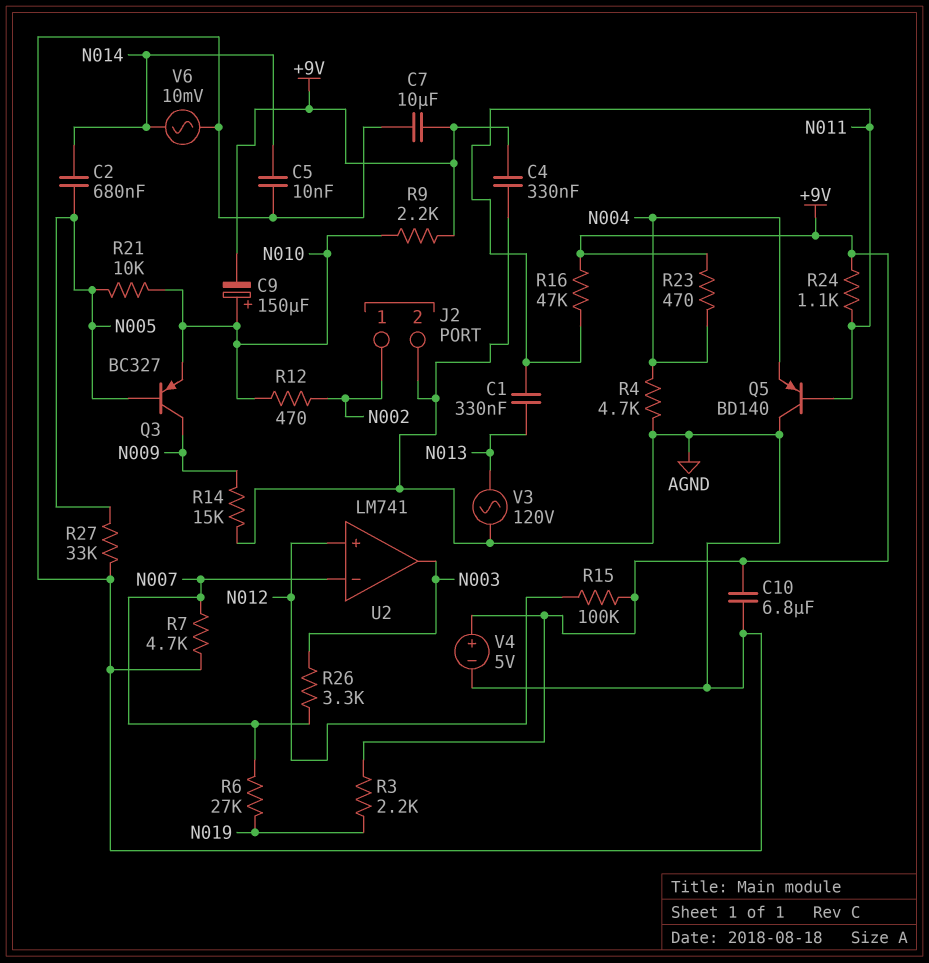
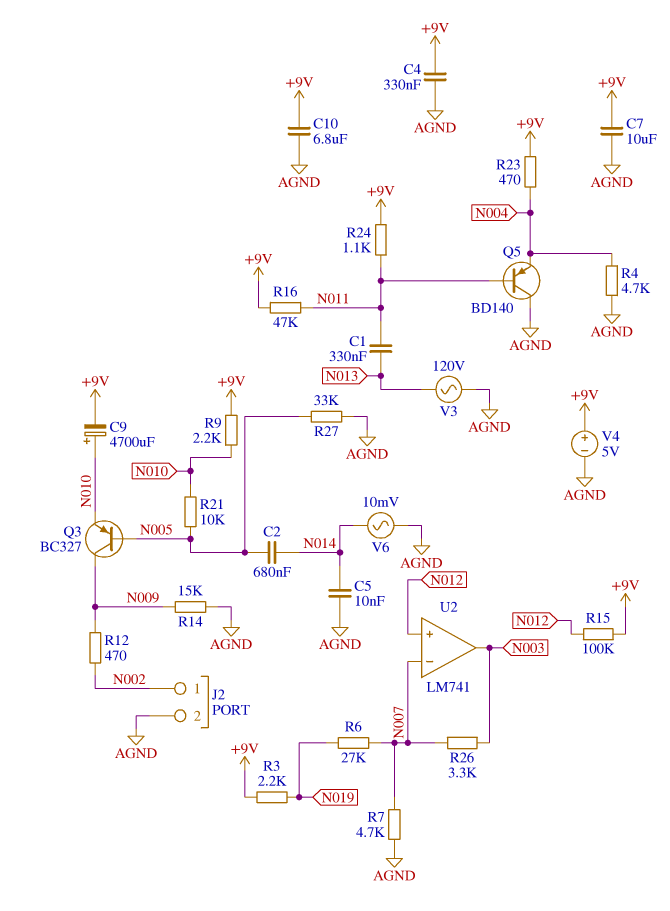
C9: 150uF (plus N010, minus +9V) -> 4700uF (plus N010, minus +9V)
R12: 470 (N002, N010) -> 470 (N002, N009)

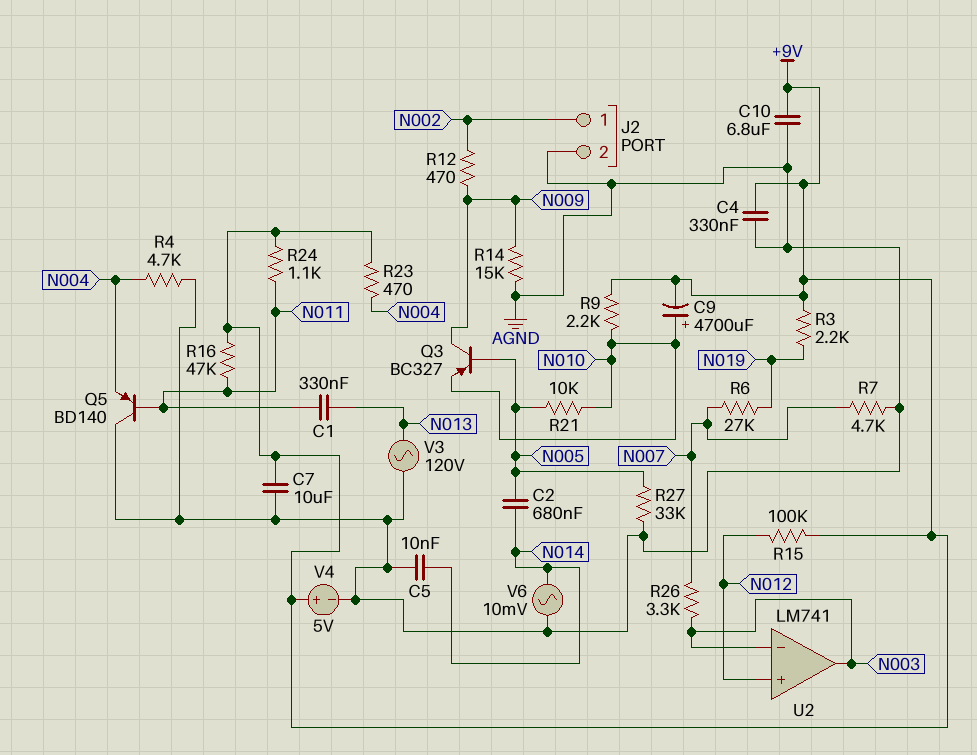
U2 pin in-: N007 -> N003

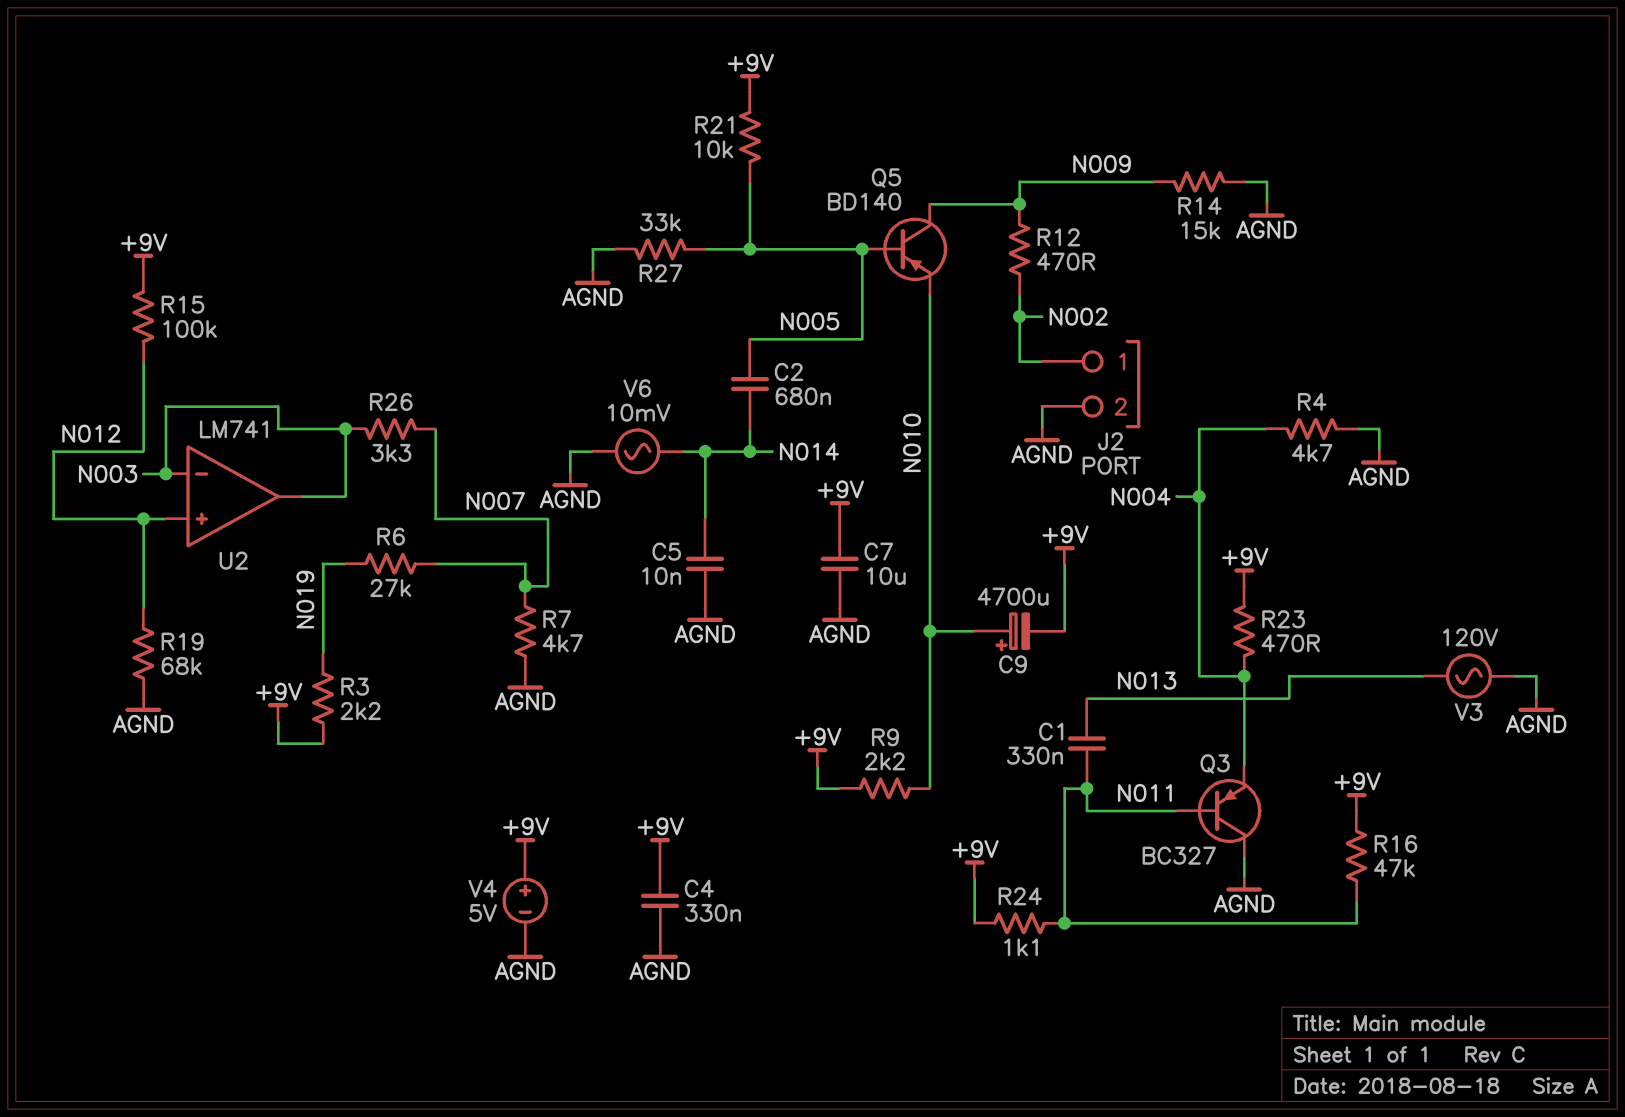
C10: 6.8uF (+9V, AGND) -> none
Q3: PNP BC327 (B N005, C N009, E N010) -> PNP BC327 (B N011, C AGND, E N004)
Q5: PNP BD140 (B N011, C AGND, E N004) -> PNP BD140 (B N005, C N009, E N010)
R19: none -> 68k (AGND, N012)
R21: 10k (N005, N010) -> 10k (+9V, N005)

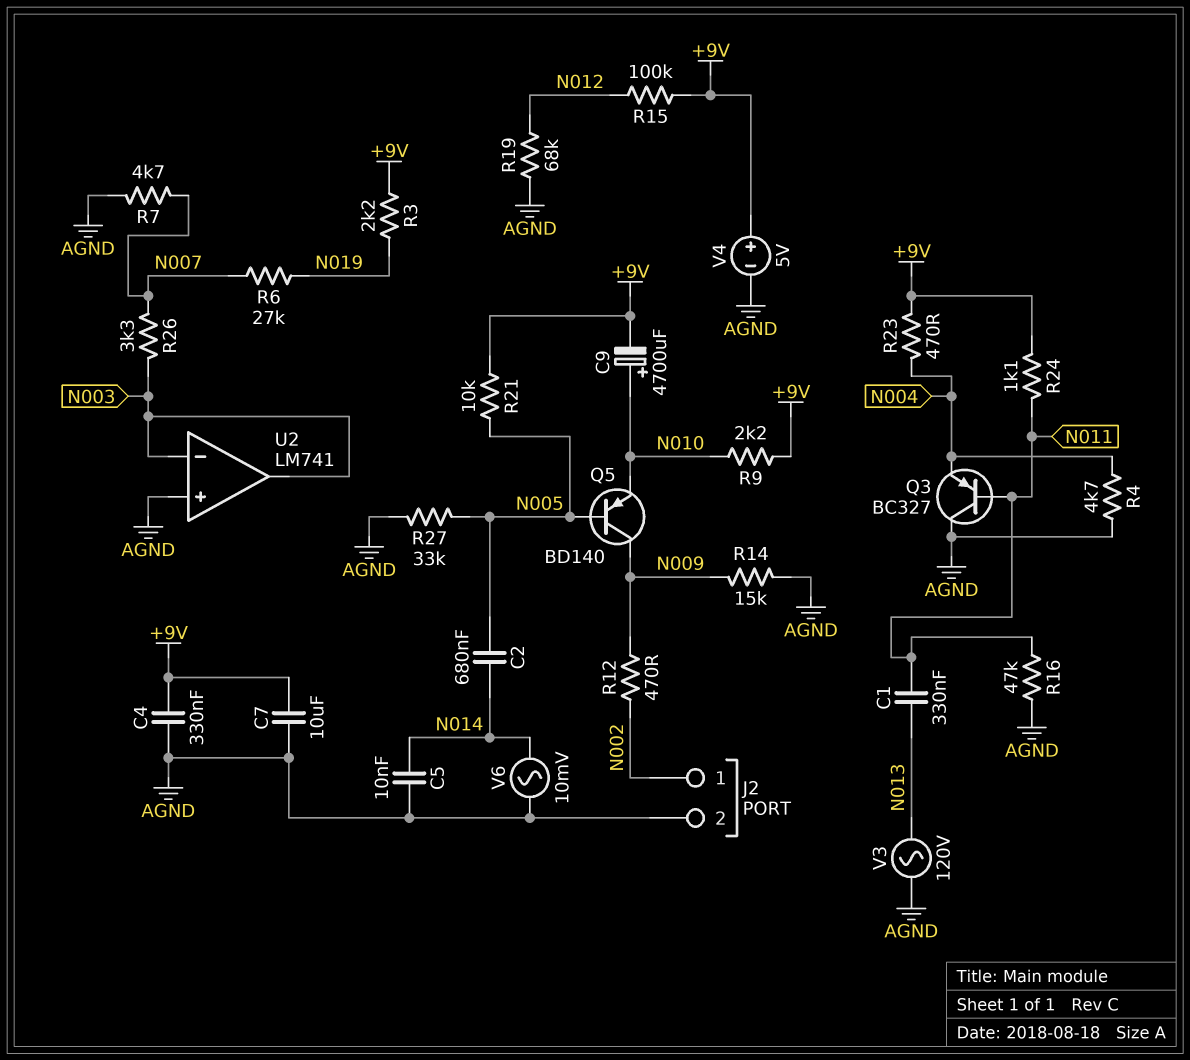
R16: 47k (+9V, N011) -> 47k (AGND, N011)
U2 pin in+: N012 -> AGND

